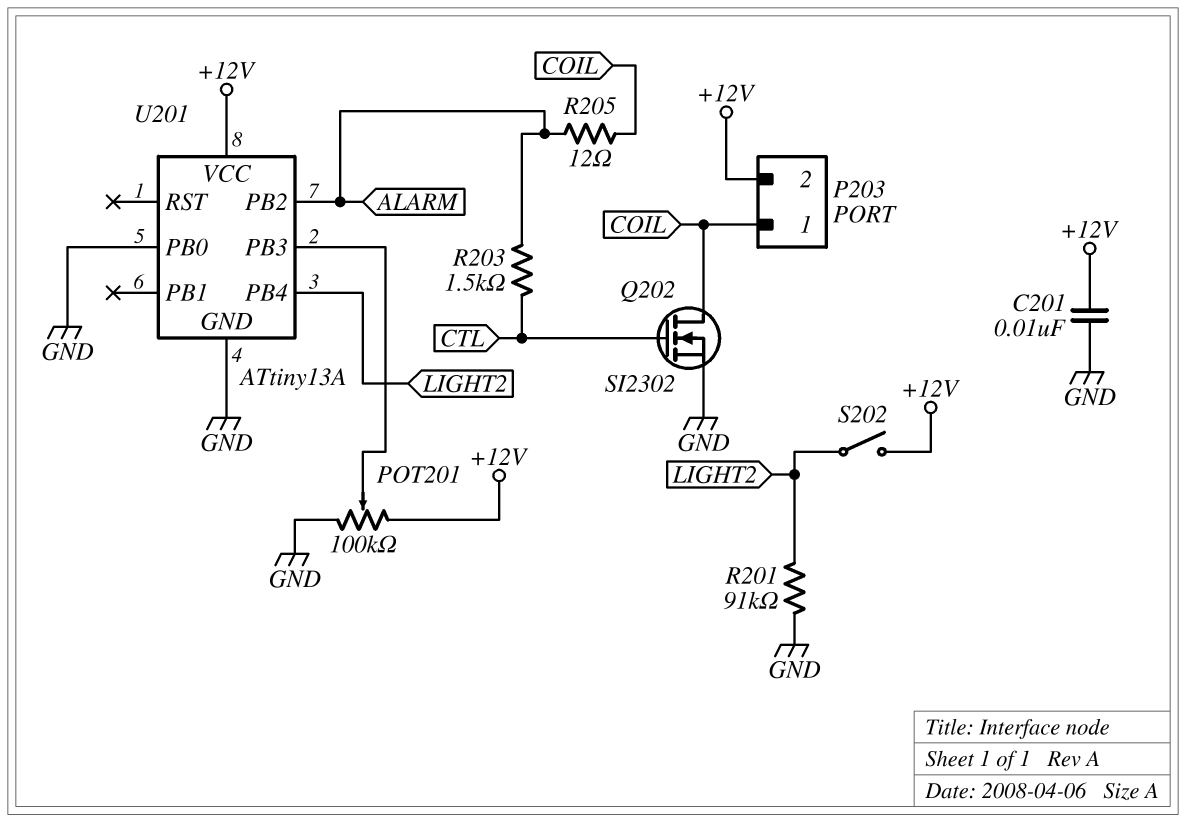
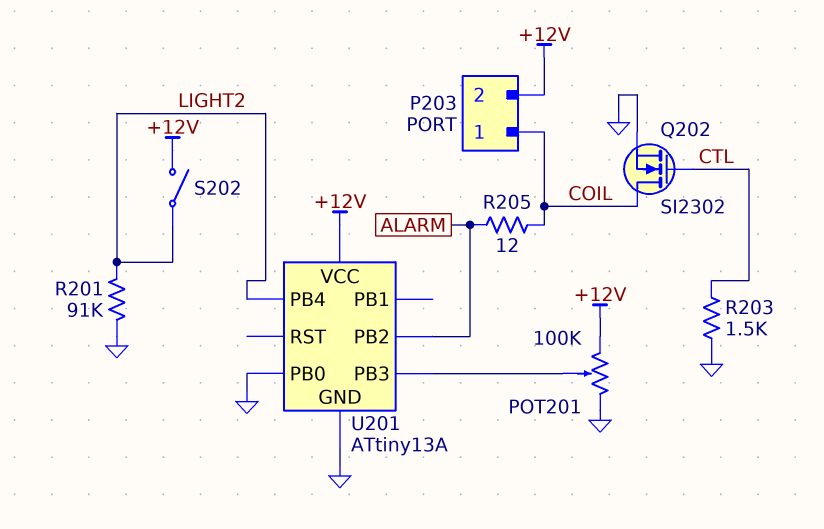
C201: 10nF (+12V, GND) -> none
R203: 1.5k (ALARM, CTL) -> 1.5k (CTL, GND)

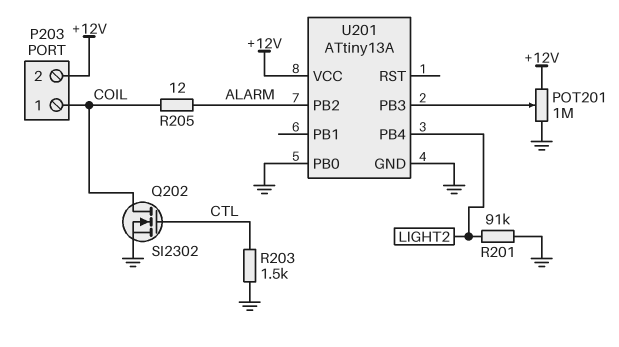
POT201: 100k (+12V, GND, wiper U201/PB3) -> 1M (+12V, GND, wiper U201/PB3)
S202: switch (+12V, LIGHT2) -> none

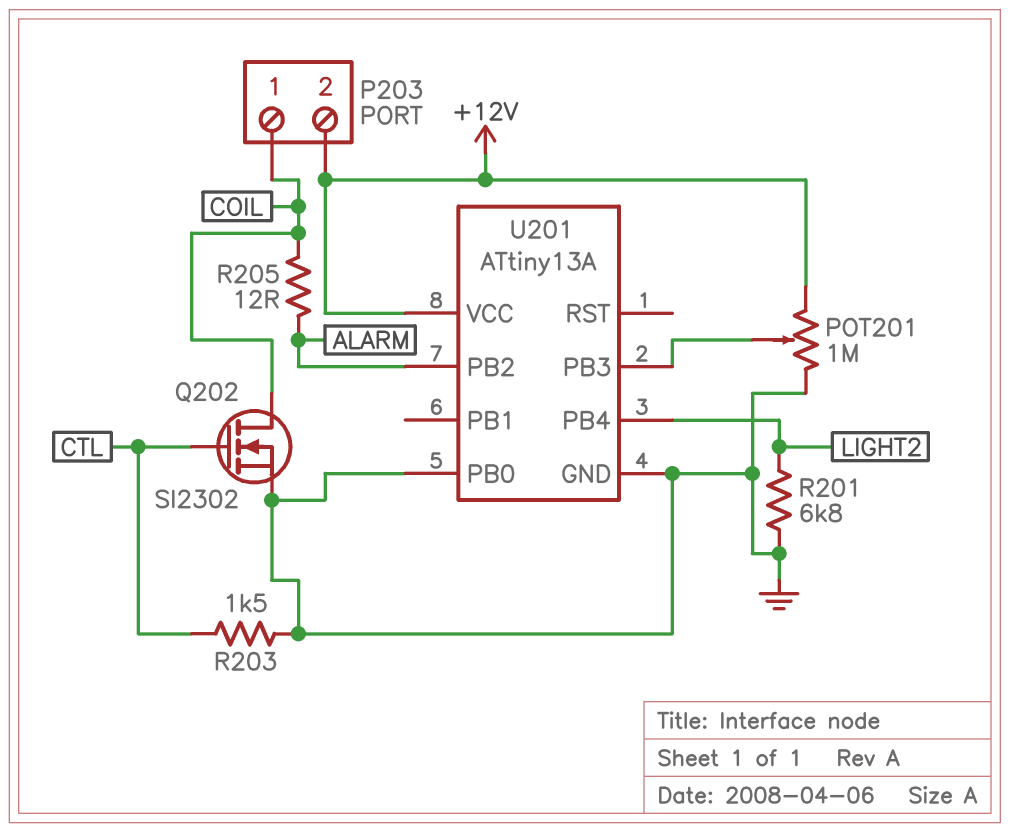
R201: 91k (GND, LIGHT2) -> 6.8k (GND, LIGHT2)

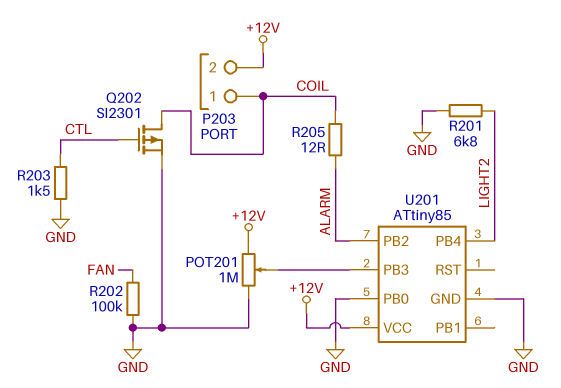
Q202: NMOS SI2302 (G CTL, D COIL, S GND) -> PMOS SI2301 (G CTL, D COIL, S GND)
R202: none -> 100k (FAN, GND)
U201: ATtiny13A -> ATtiny85

